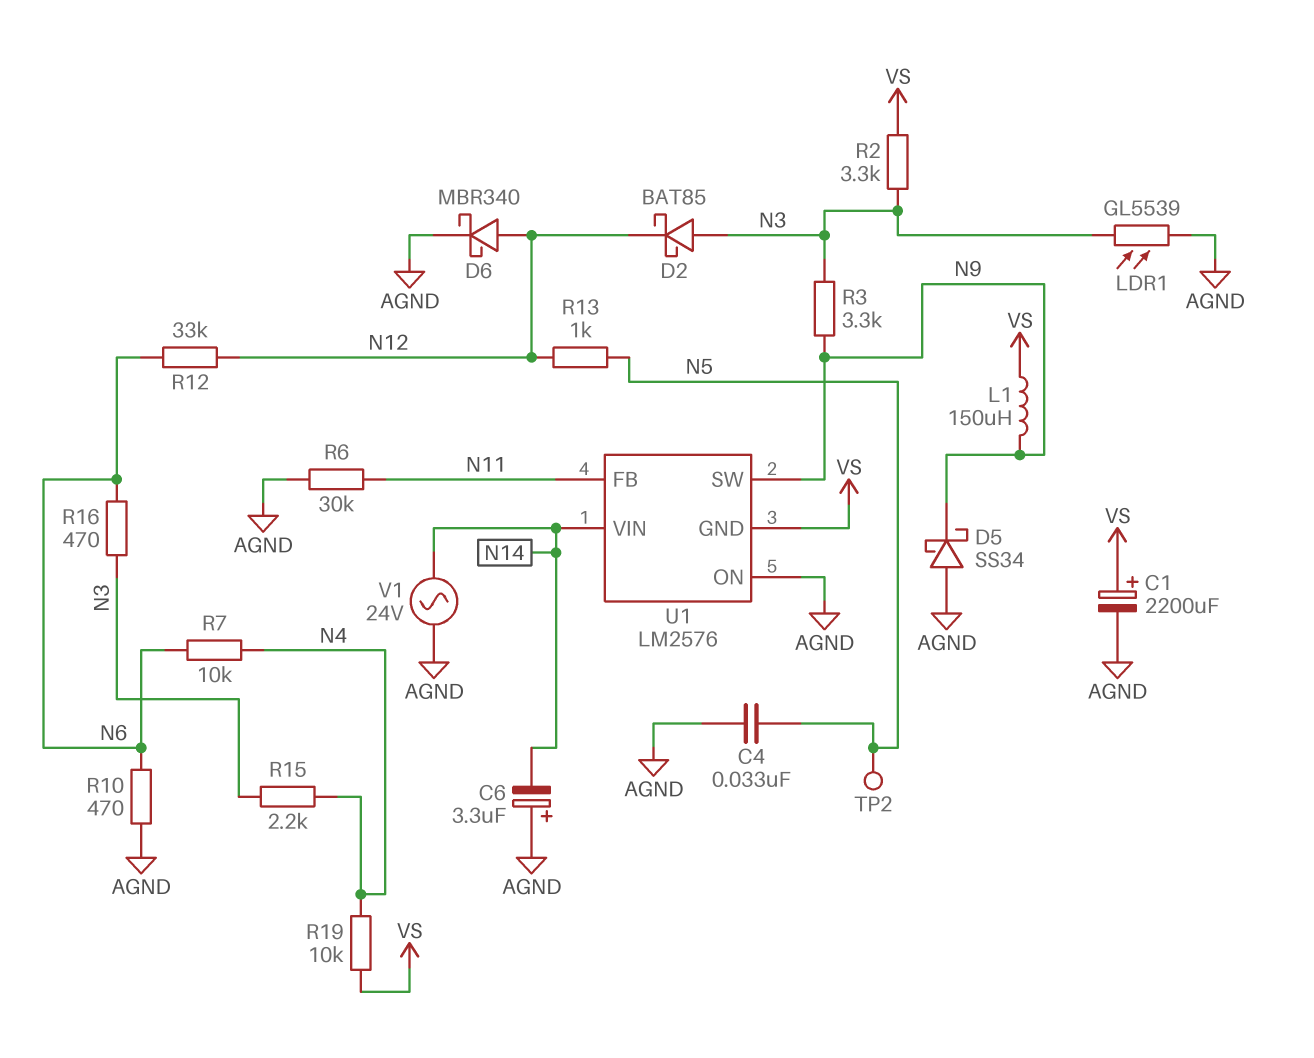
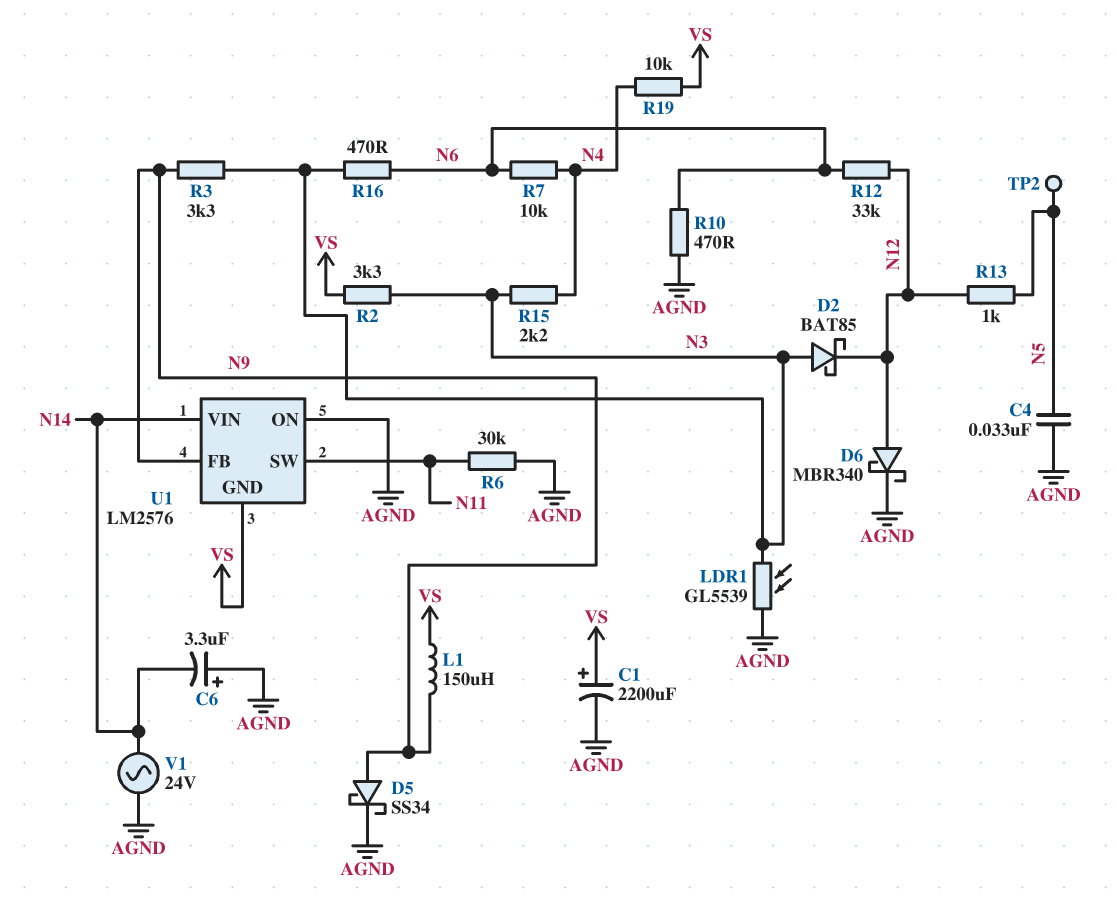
D5: schottky SS34 (A AGND, K N9) -> schottky SS34 (A N9, K AGND)
U1 pin FB: N11 -> N9
U1 pin SW: N9 -> N11

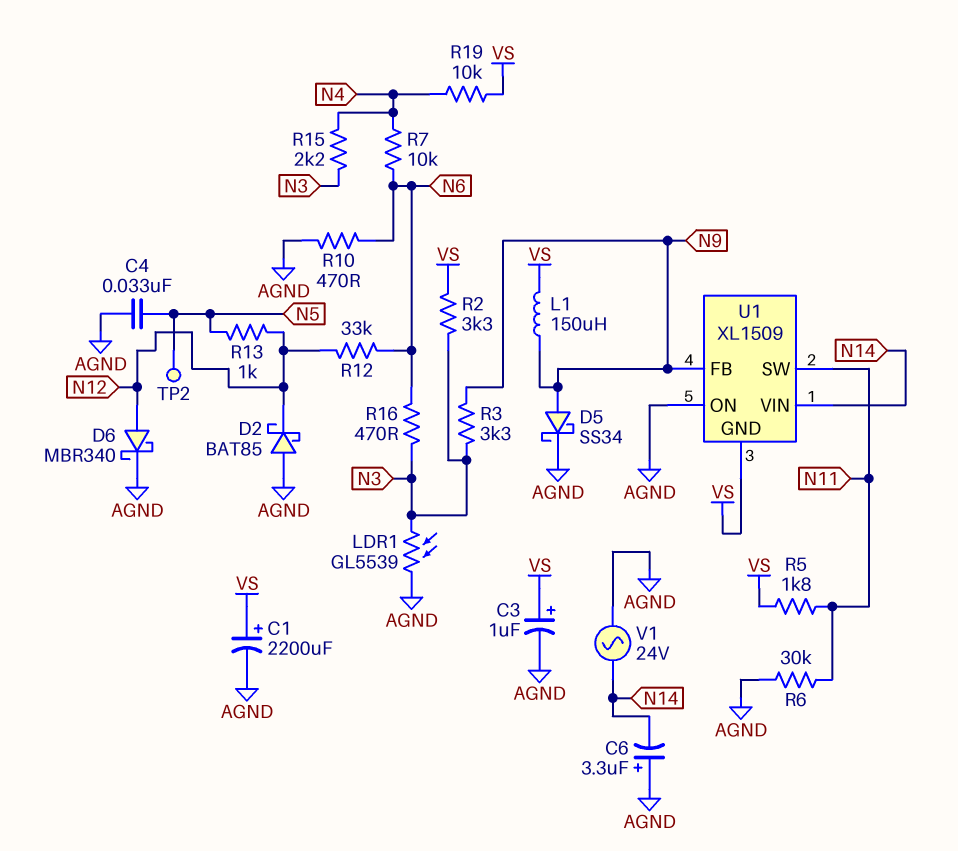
C3: none -> 1uF (plus VS, minus AGND)
D2: schottky BAT85 (A N3, K N12) -> schottky BAT85 (A AGND, K N12)
R5: none -> 1.8k (N11, VS)
U1: LM2576 -> XL1509

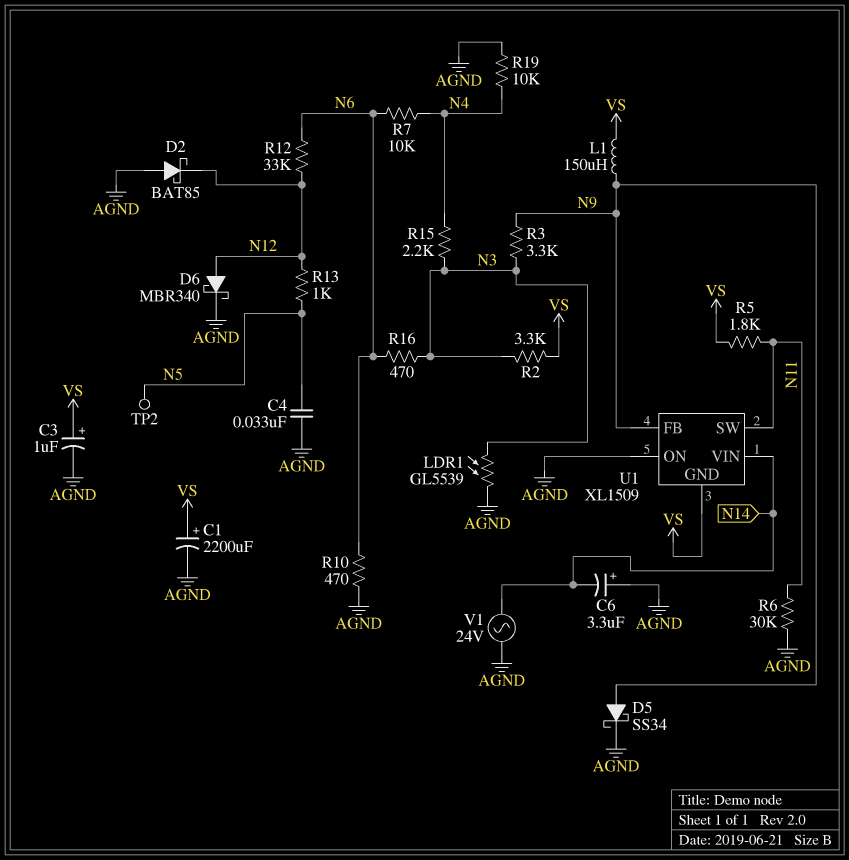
R19: 10k (N4, VS) -> 10k (AGND, N4)

